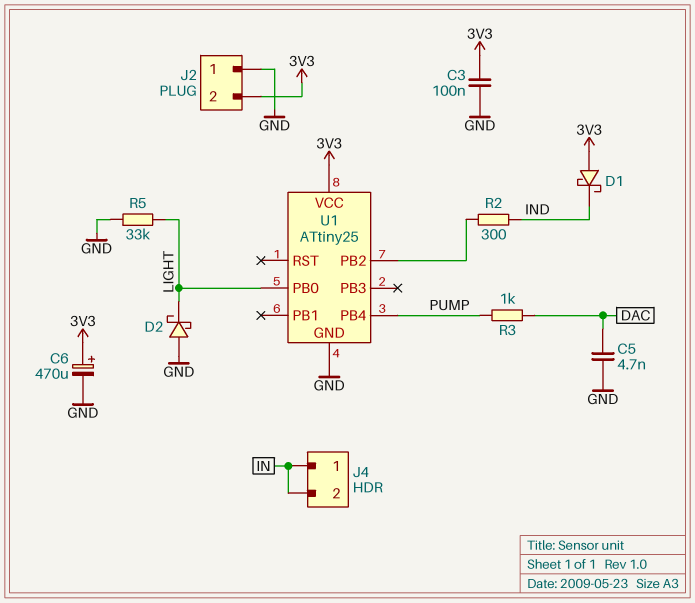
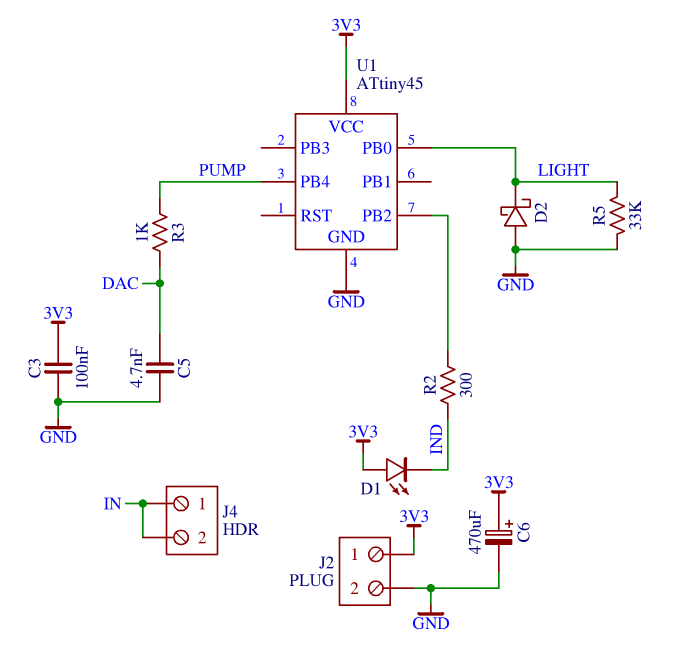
D1: schottky (A 3V3, K IND) -> LED (A 3V3, K IND)
J2 pin 1: GND -> 3V3
J2 pin 2: 3V3 -> GND
U1: ATtiny25 -> ATtiny45

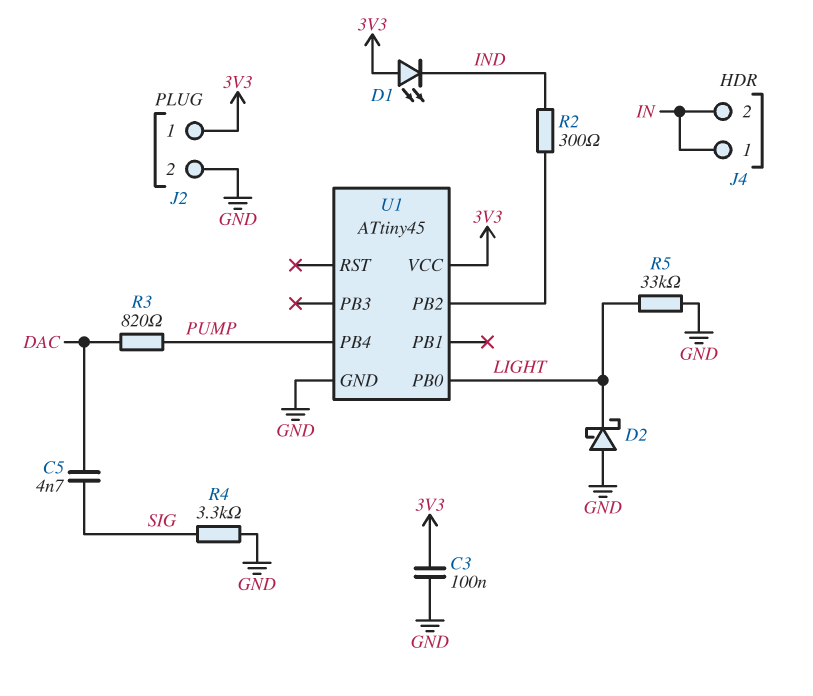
C5: 4.7nF (DAC, GND) -> 4.7nF (DAC, SIG)
C6: 470uF (plus 3V3, minus GND) -> none
R3: 1k (DAC, PUMP) -> 820 (DAC, PUMP)
R4: none -> 3.3k (GND, SIG)

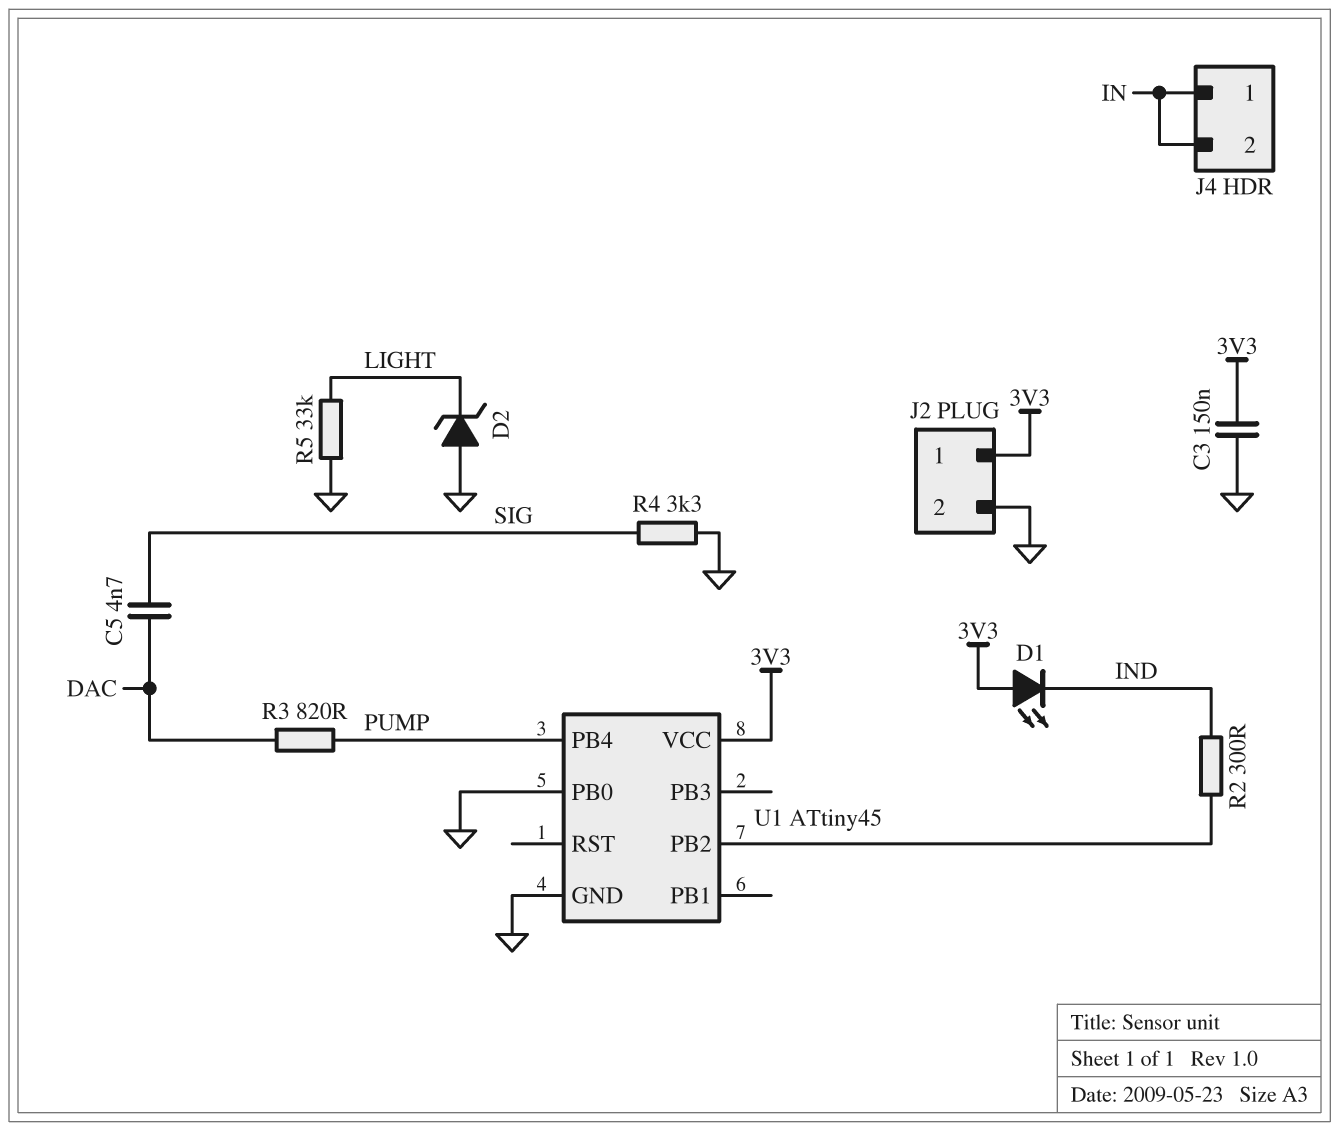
C3: 100nF (3V3, GND) -> 150nF (3V3, GND)
D2: schottky (A GND, K LIGHT) -> zener (A GND, K LIGHT)
U1 pin PB0: LIGHT -> GND

